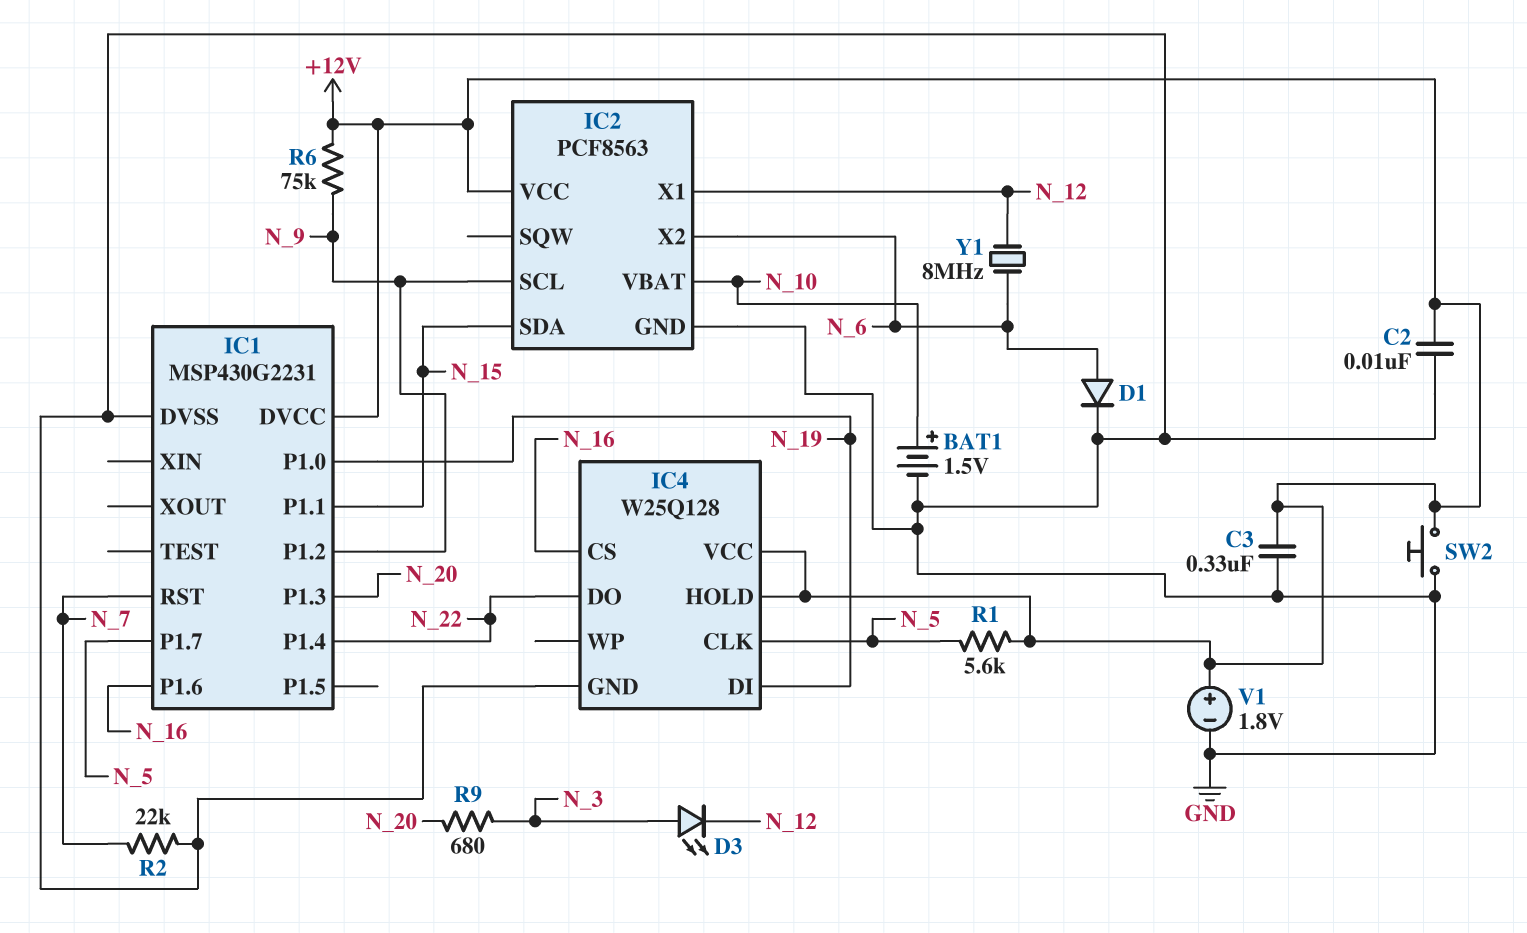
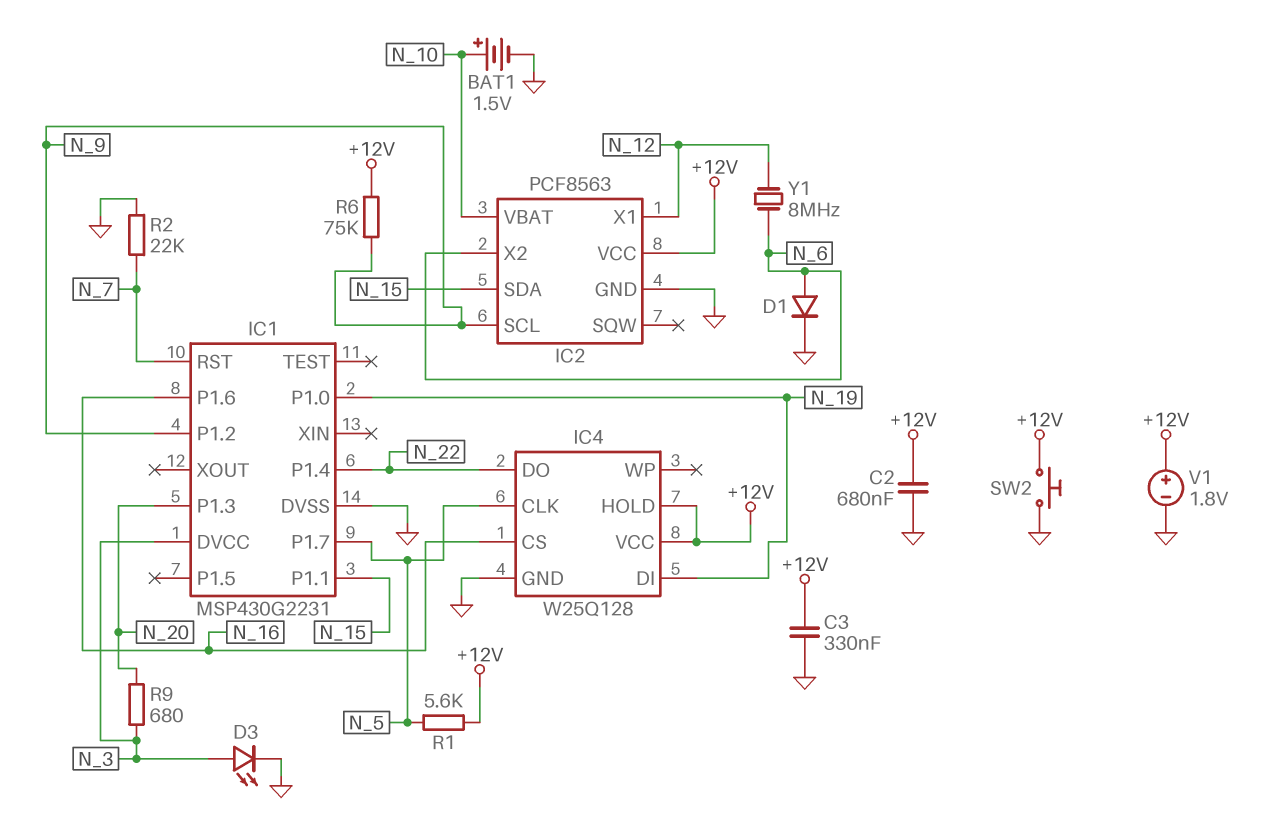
C2: 10nF (+12V, GND) -> 680nF (+12V, GND)
D3: LED (A N_3, K N_12) -> LED (A N_3, K GND)
IC1 pin DVCC: +12V -> N_3

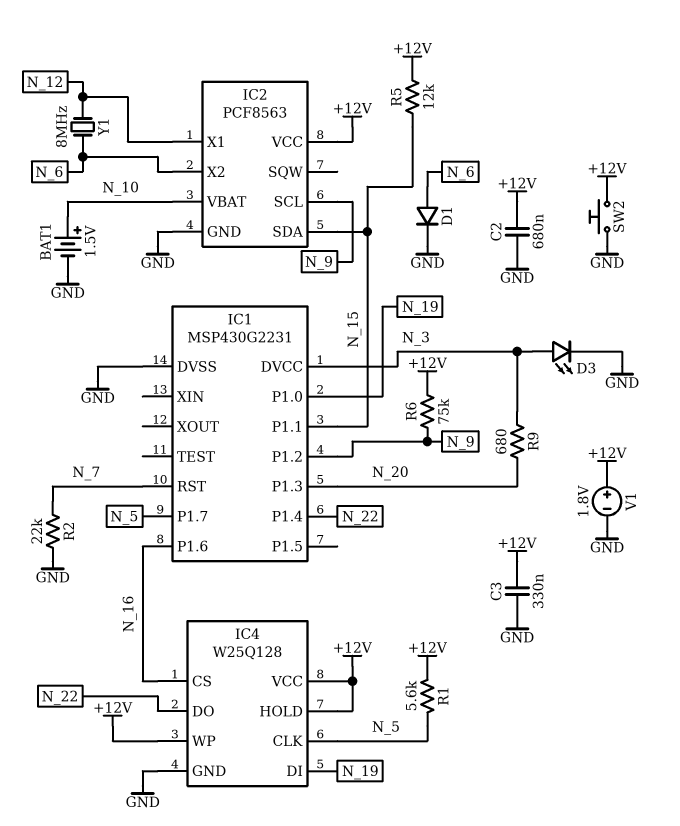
IC4 pin WP: none -> +12V
R5: none -> 12k (+12V, N_15)

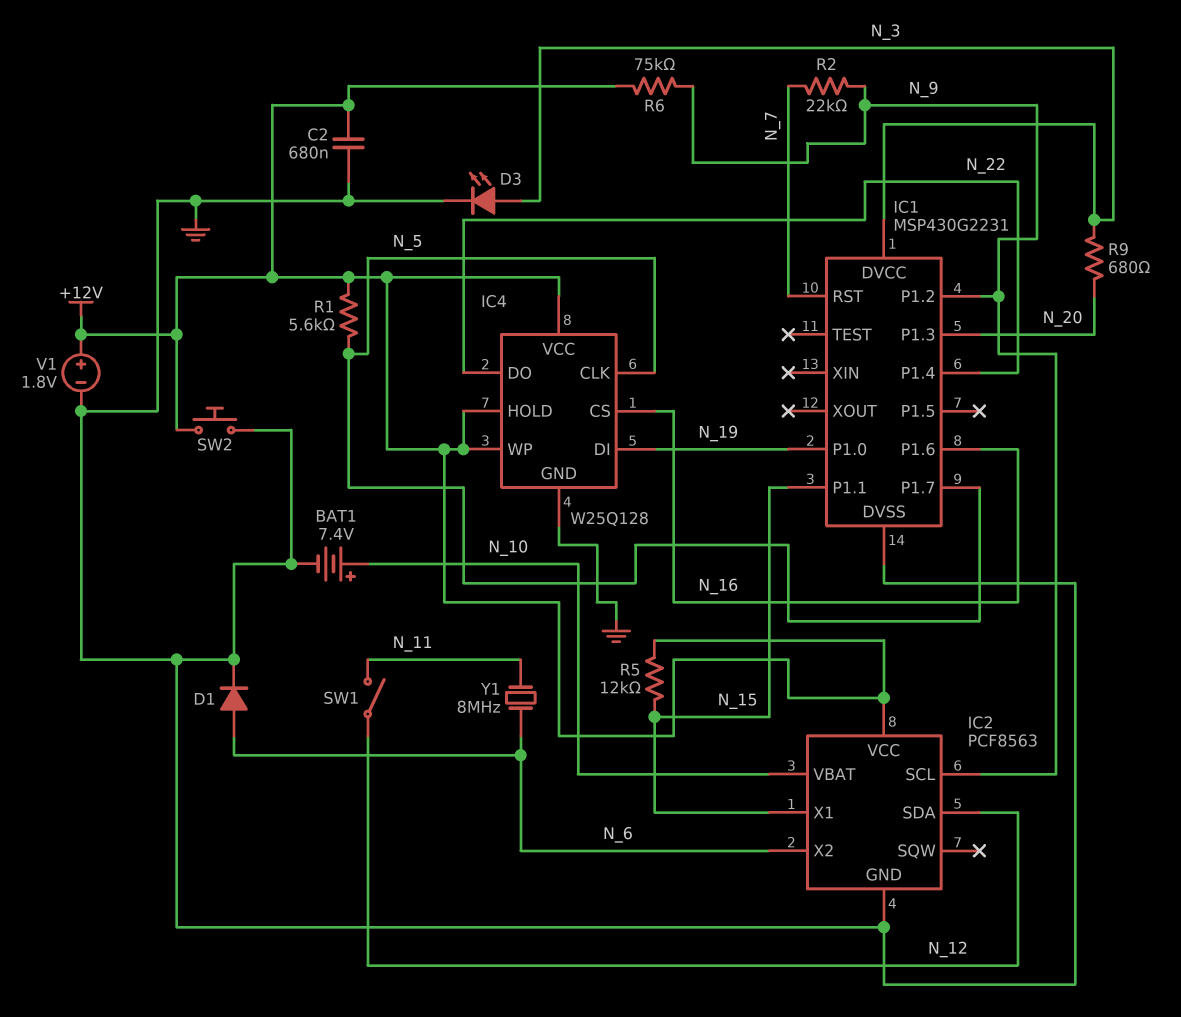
BAT1: 1.5V (plus N_10, minus GND) -> 7.4V (plus N_10, minus GND)
C3: 330nF (+12V, GND) -> none
IC2 pin SDA: N_15 -> N_12
IC2 pin X1: N_12 -> N_15
R2: 22k (GND, N_7) -> 22k (N_7, N_9)
SW1: none -> switch (N_11, N_12)
Y1: 8MHz (N_6, N_12) -> 8MHz (N_6, N_11)

